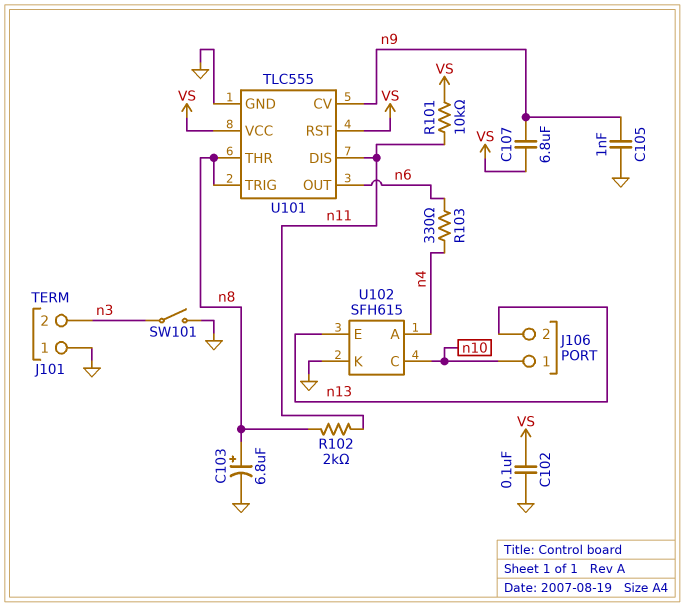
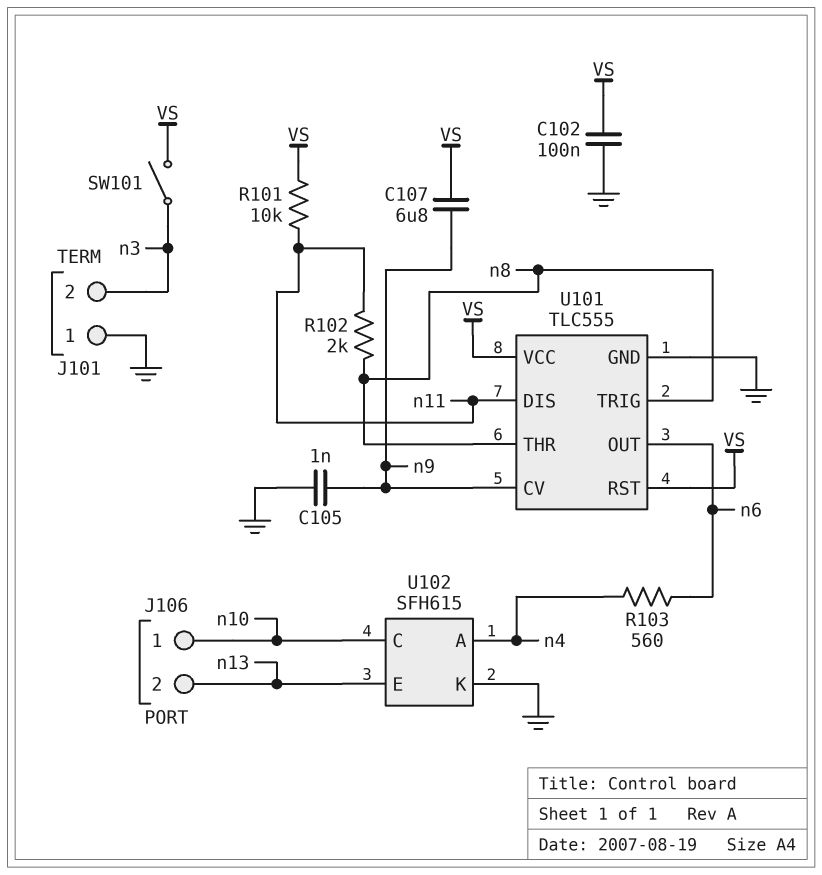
C103: 6.8uF (plus n8, minus GND) -> none
R103: 330 (n4, n6) -> 560 (n4, n6)
SW101: switch (GND, n3) -> switch (VS, n3)

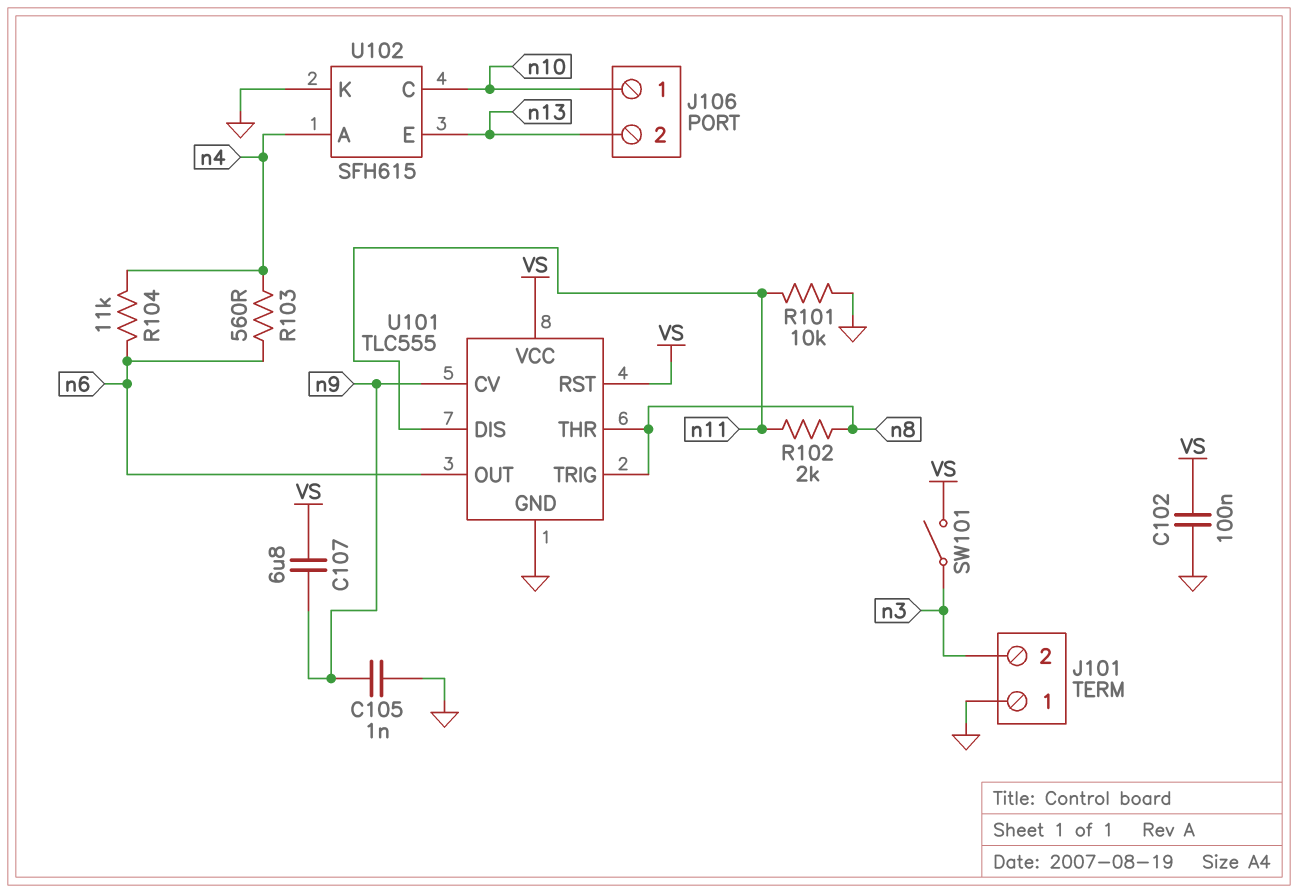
R101: 10k (VS, n11) -> 10k (GND, n11)
R104: none -> 11k (n4, n6)

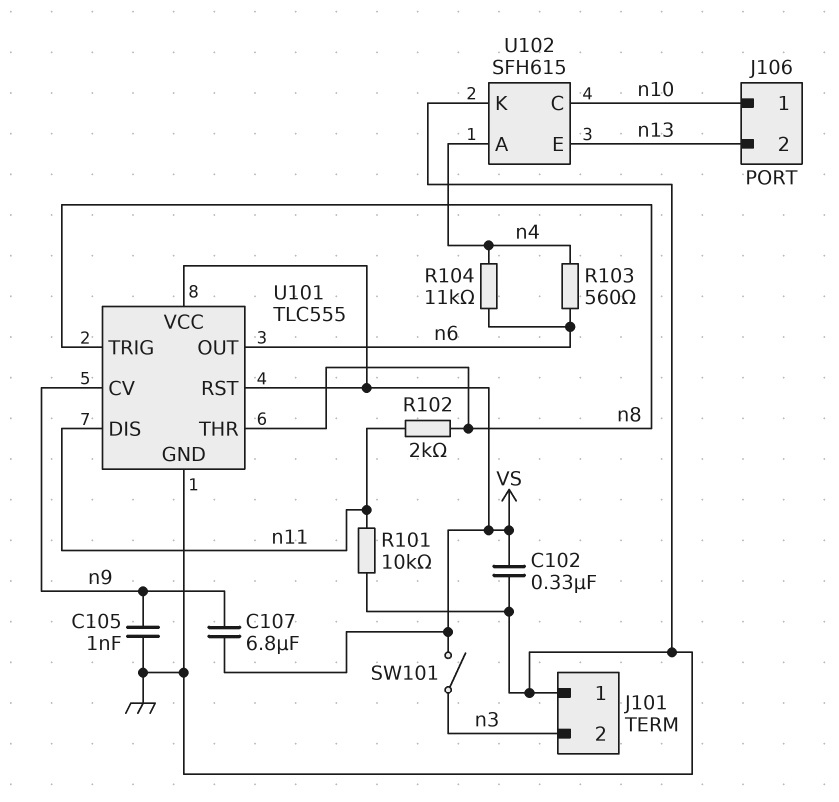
C102: 100nF (GND, VS) -> 330nF (GND, VS)

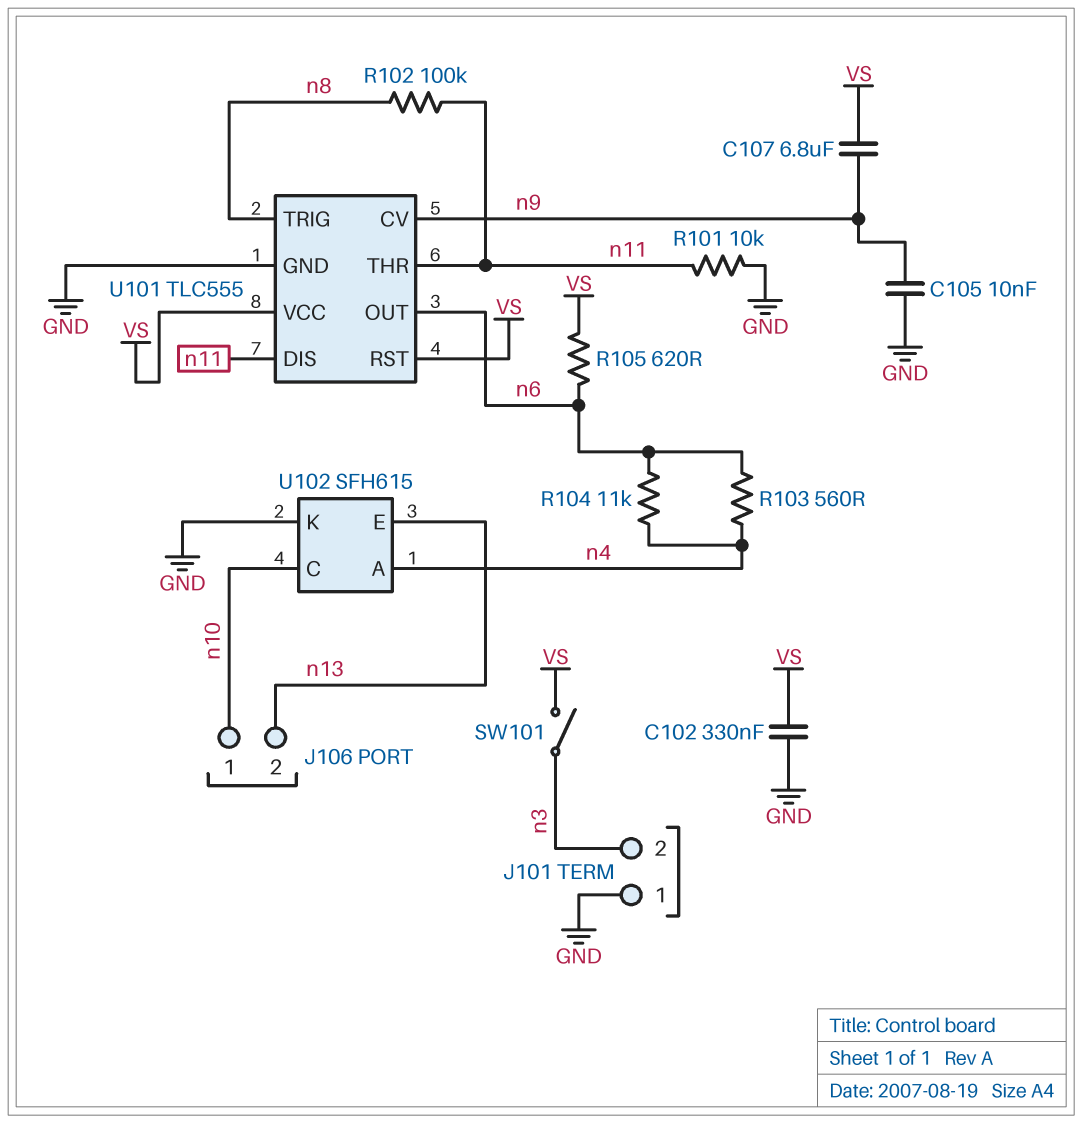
C105: 1nF (GND, n9) -> 10nF (GND, n9)
R102: 2k (n8, n11) -> 100k (n8, n11)
R105: none -> 620 (VS, n6)
U101 pin THR: n8 -> n11

